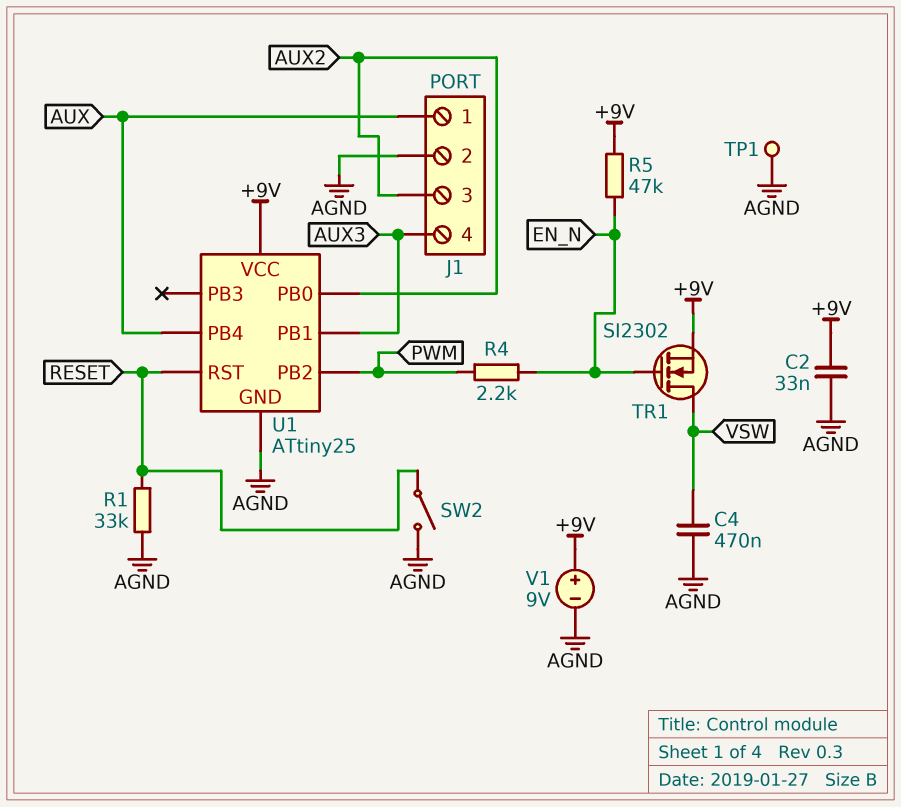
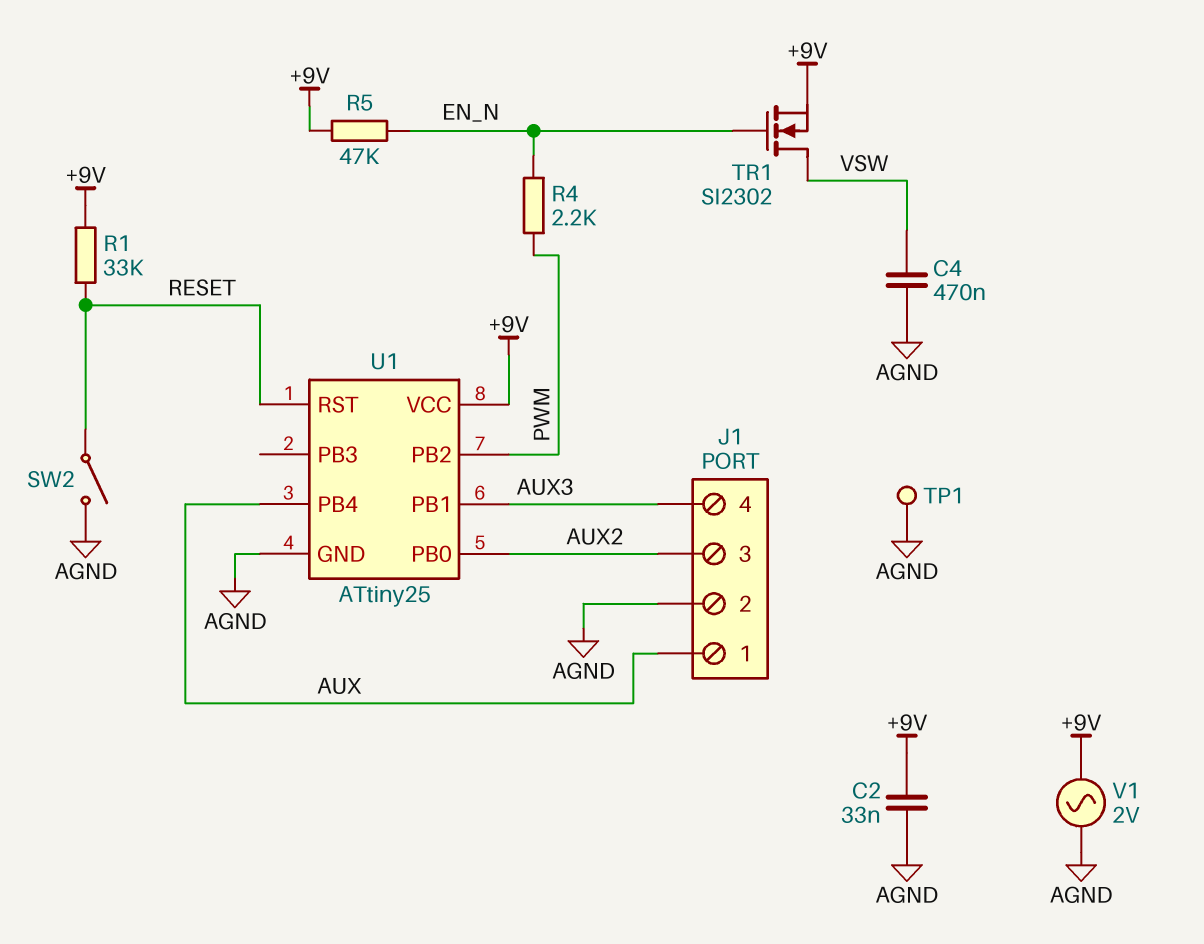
R1: 33k (AGND, RESET) -> 33k (+9V, RESET)
V1: 9V (plus +9V, minus AGND) -> AC 2V (+9V, AGND)

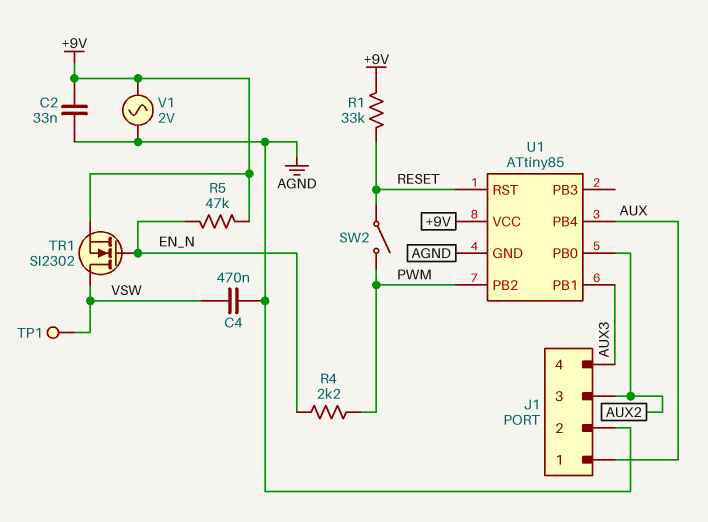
SW2: switch (AGND, RESET) -> switch (PWM, RESET)
TP1: test point (AGND) -> test point (VSW)
U1: ATtiny25 -> ATtiny85

